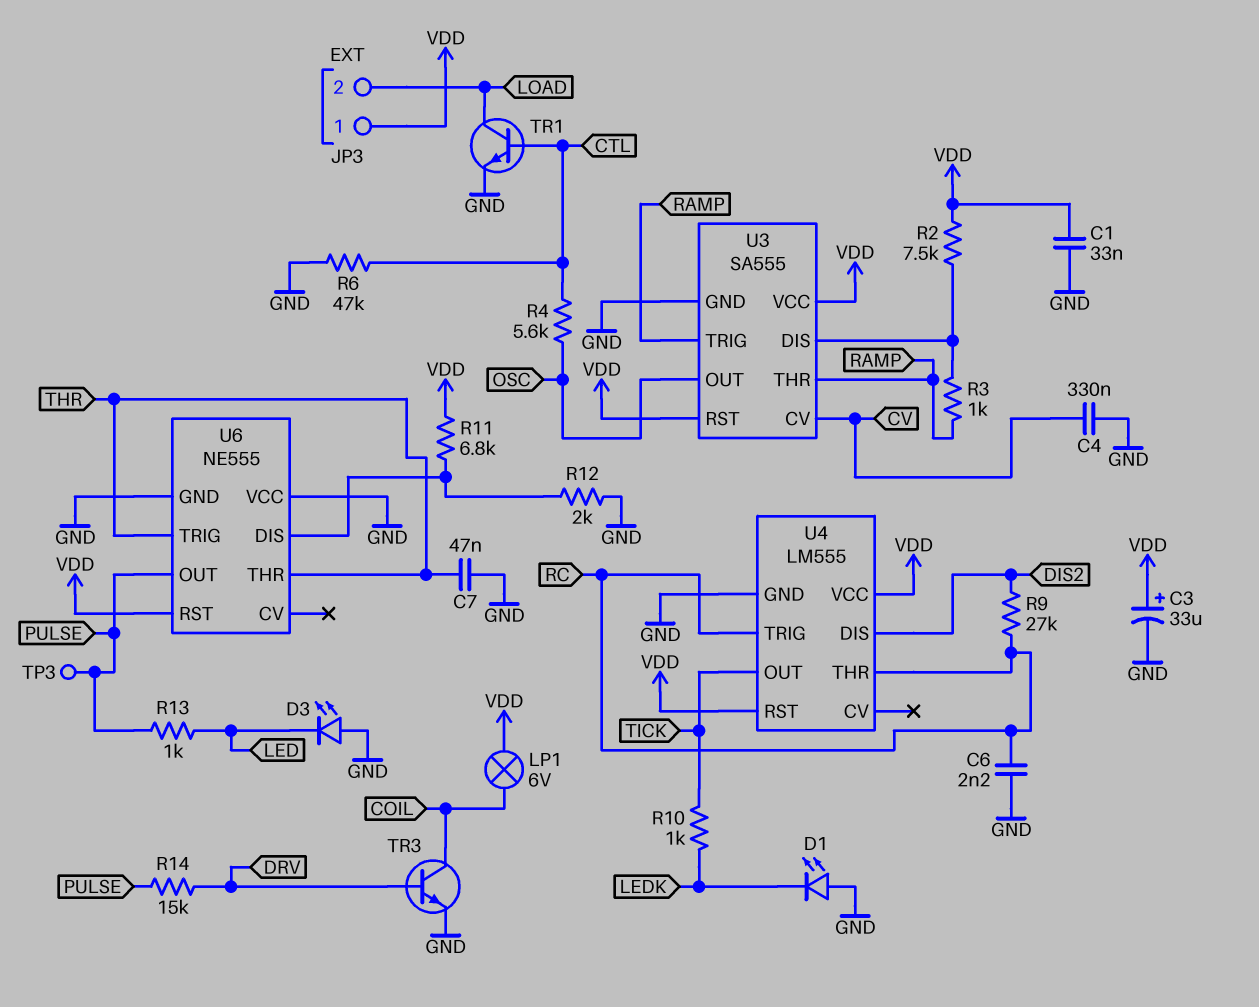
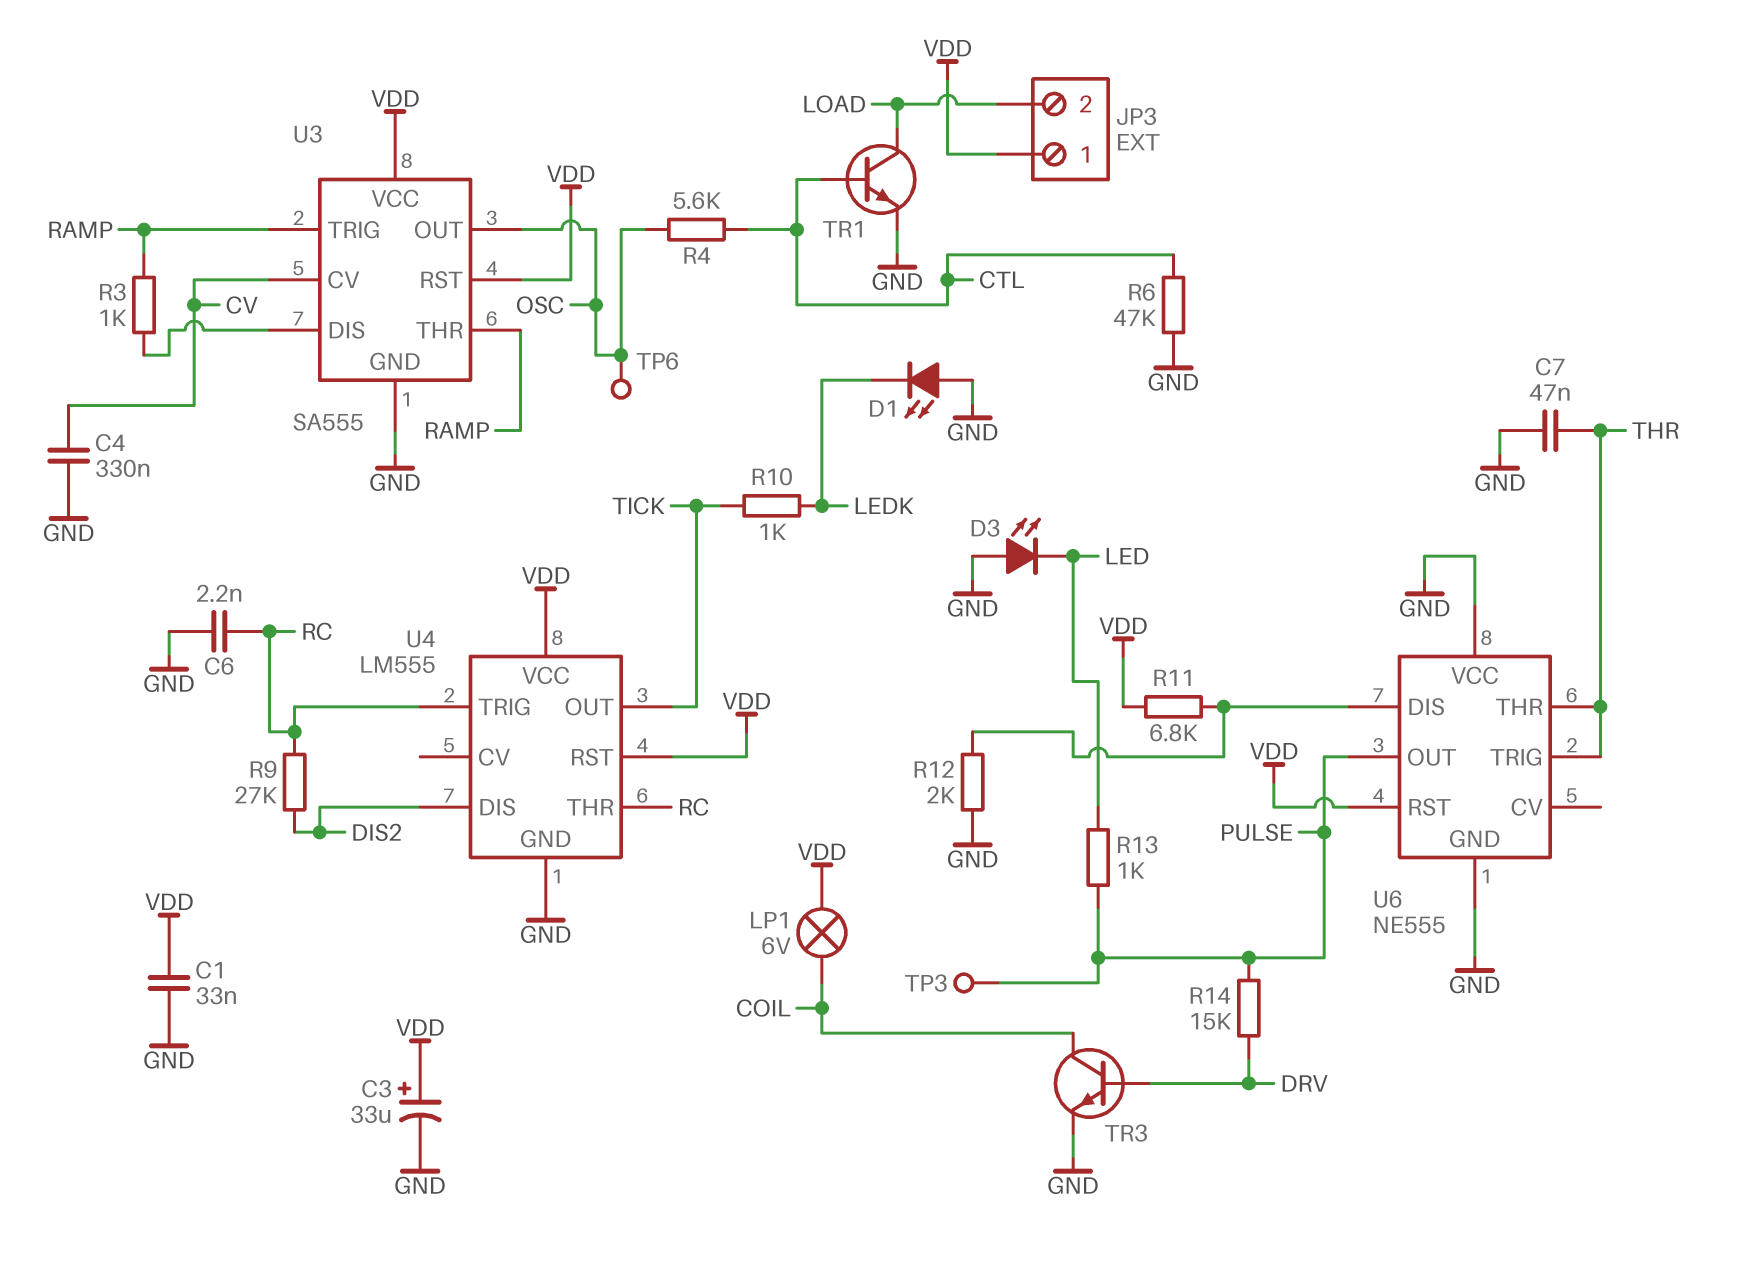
R2: 7.5k (U3/DIS, VDD) -> none
TP6: none -> test point (OSC)

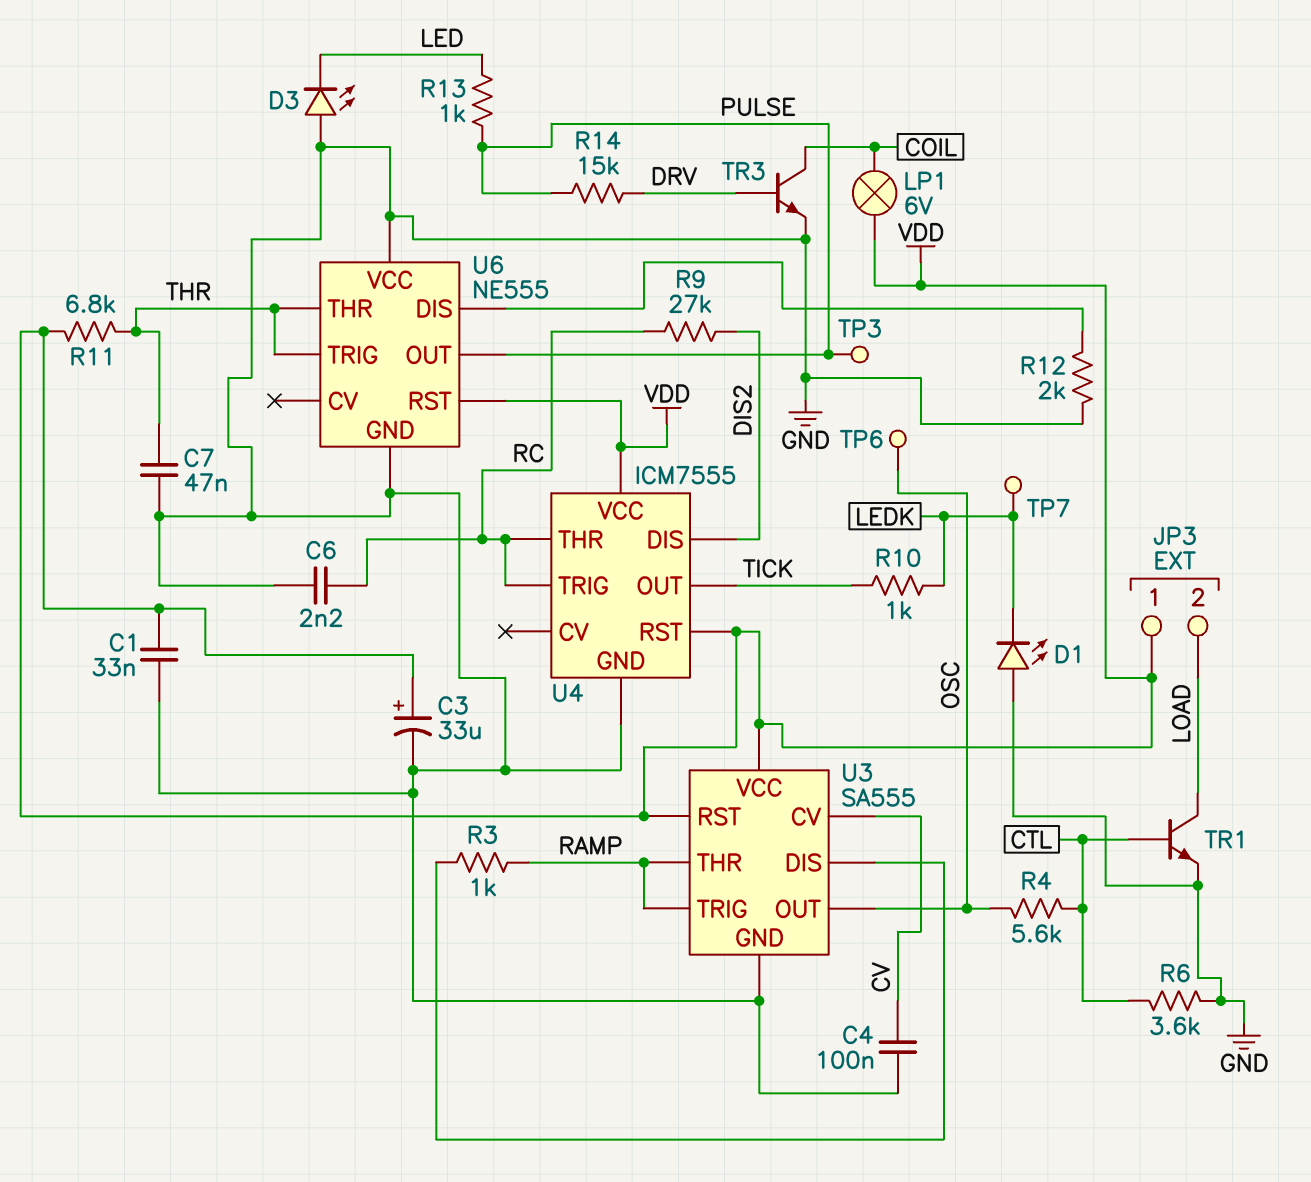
C4: 330nF (CV, GND) -> 100nF (CV, GND)
R6: 47k (CTL, GND) -> 3.6k (CTL, GND)
R11: 6.8k (U6/DIS, VDD) -> 6.8k (THR, VDD)
TP7: none -> test point (LEDK)
U4: LM555 -> ICM7555

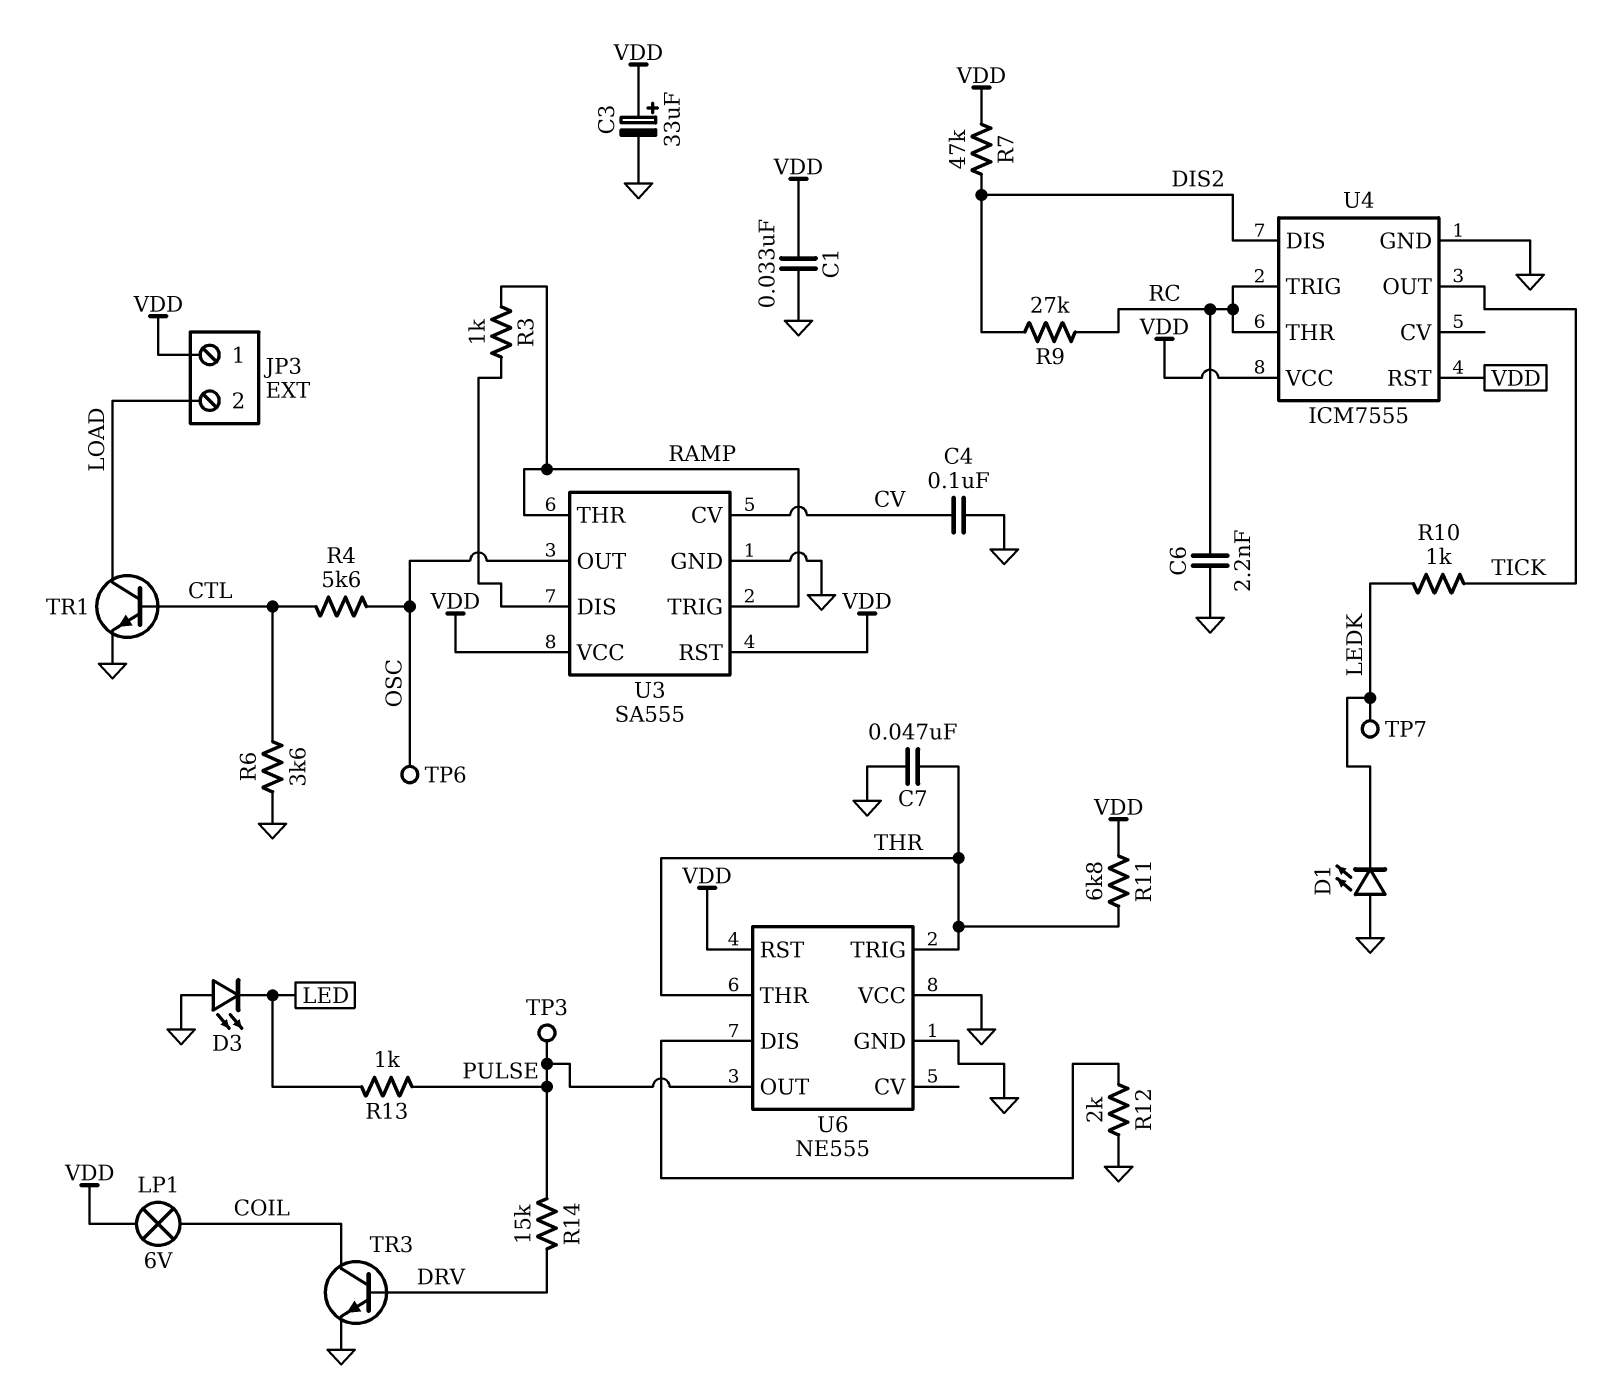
R7: none -> 47k (DIS2, VDD)

